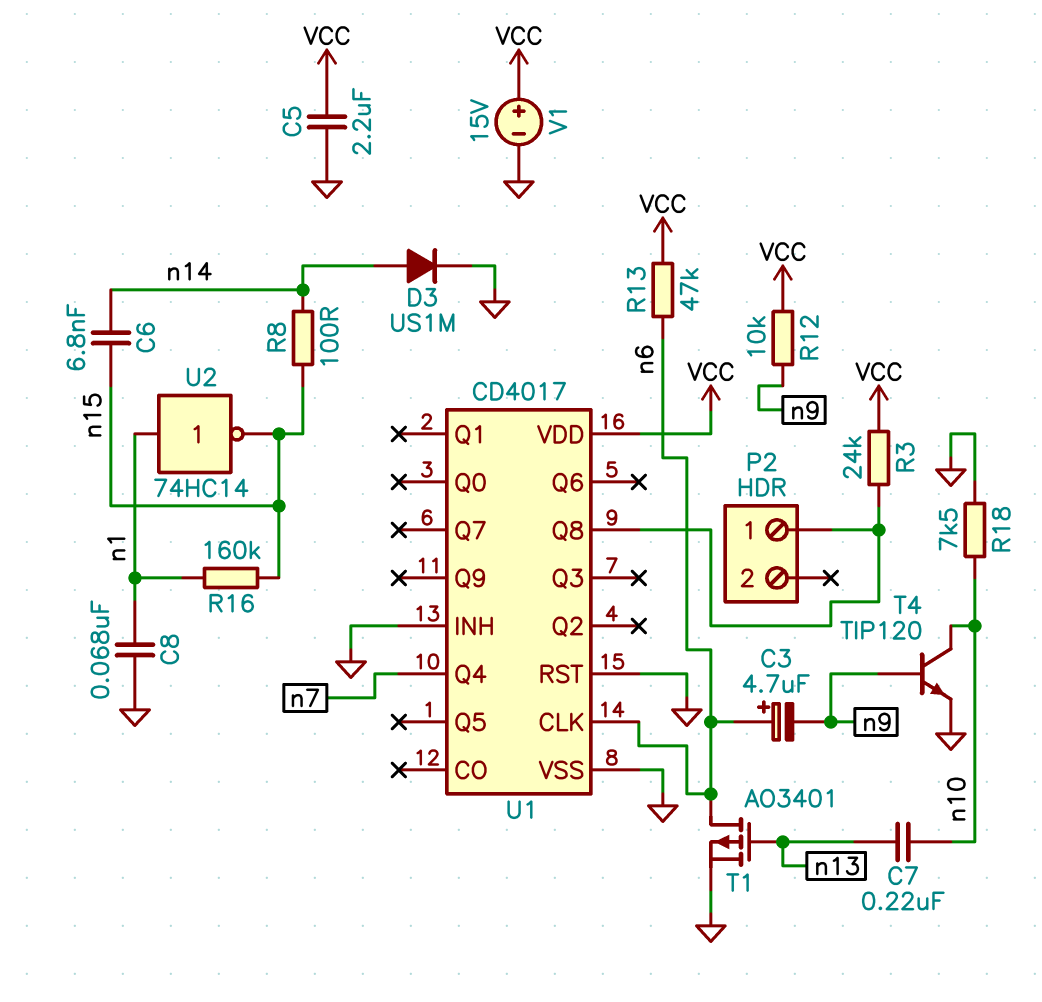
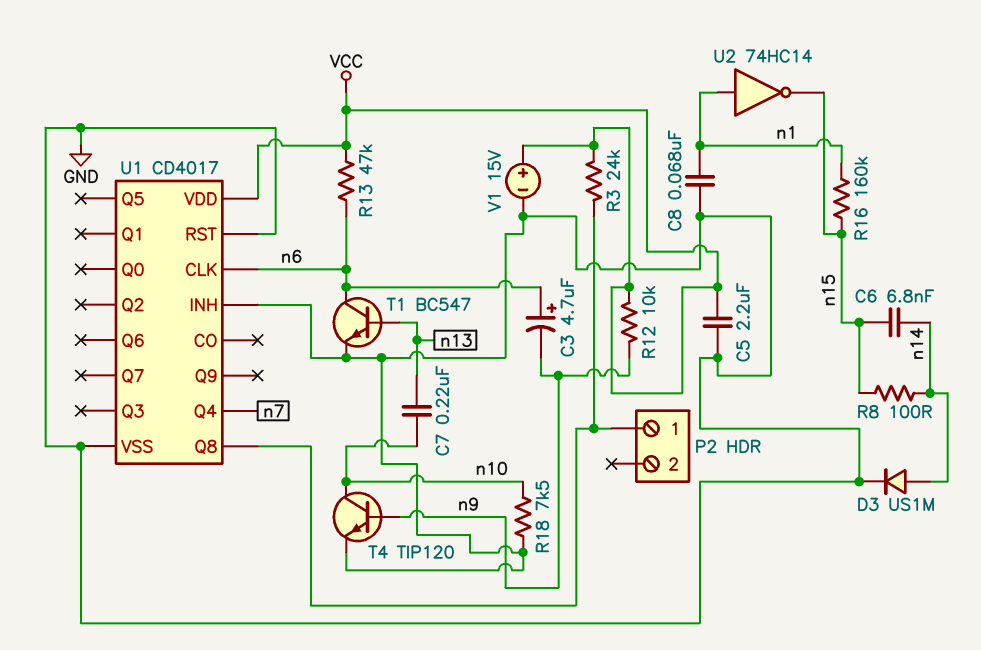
T1: PMOS AO3401 (G n13, D n6, S GND) -> NPN BC547 (B n13, C n6, E GND)

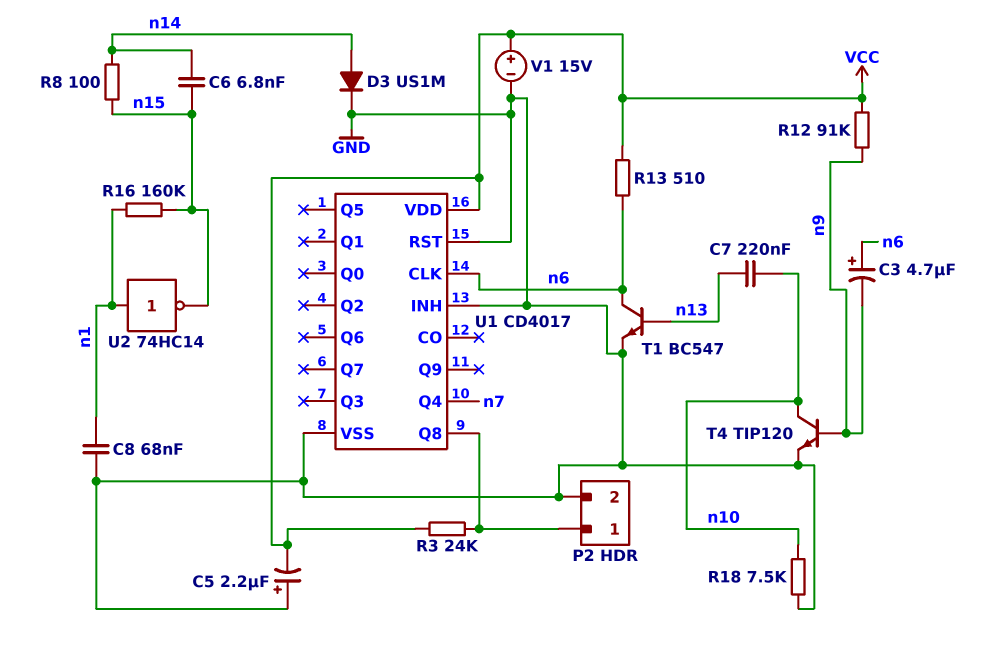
C5: 2.2uF (GND, VCC) -> 2.2uF (plus GND, minus VCC)
P2 pin 2: none -> GND
R12: 10k (VCC, n9) -> 91k (VCC, n9)
R13: 47k (VCC, n6) -> 510 (VCC, n6)

